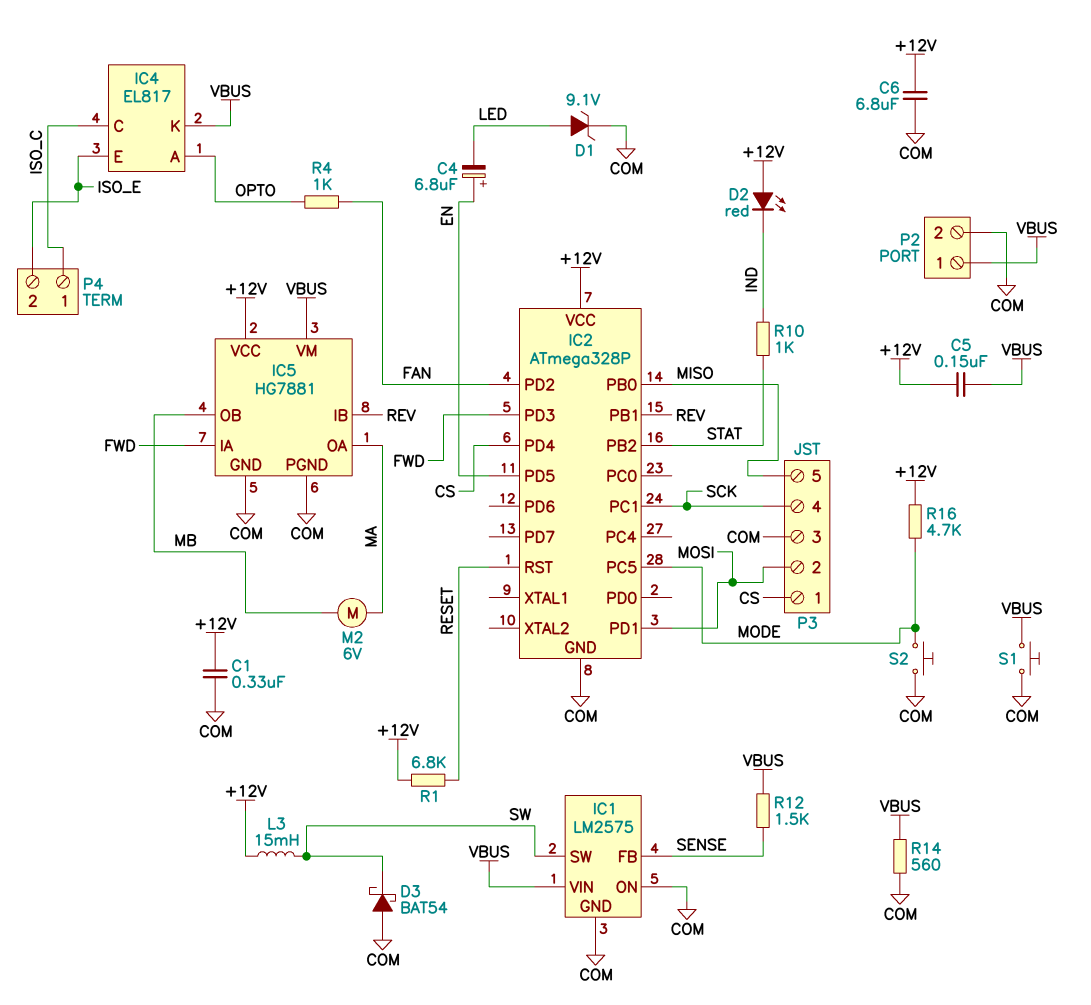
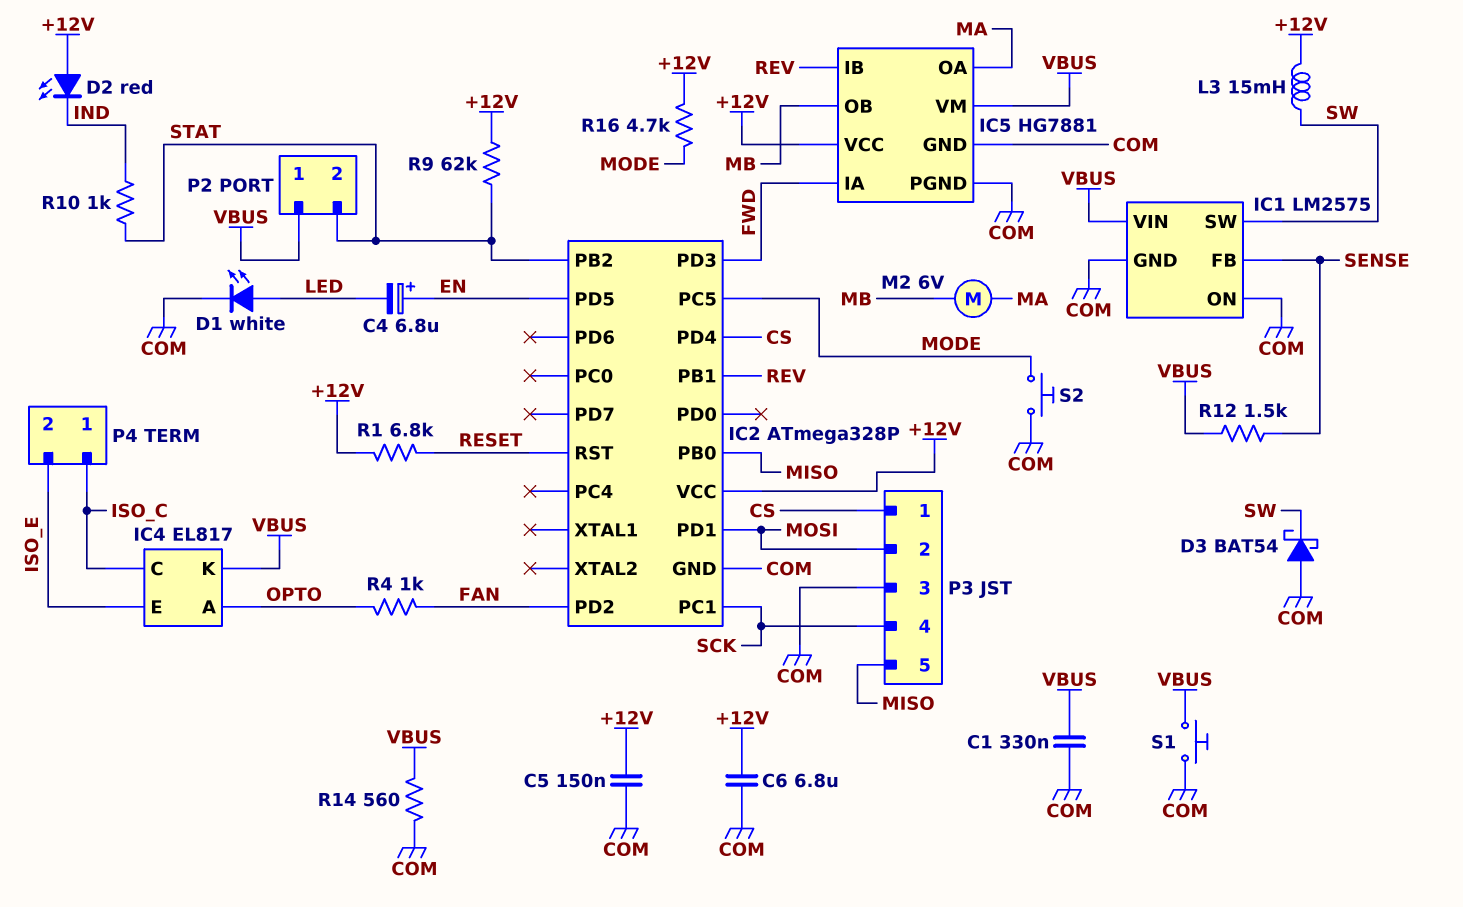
C1: 330nF (+12V, COM) -> 330nF (COM, VBUS)
C5: 150nF (+12V, VBUS) -> 150nF (+12V, COM)
D1: zener 9.1V (A LED, K COM) -> LED white (A LED, K COM)
P2 pin 2: COM -> STAT
R9: none -> 62k (+12V, STAT)

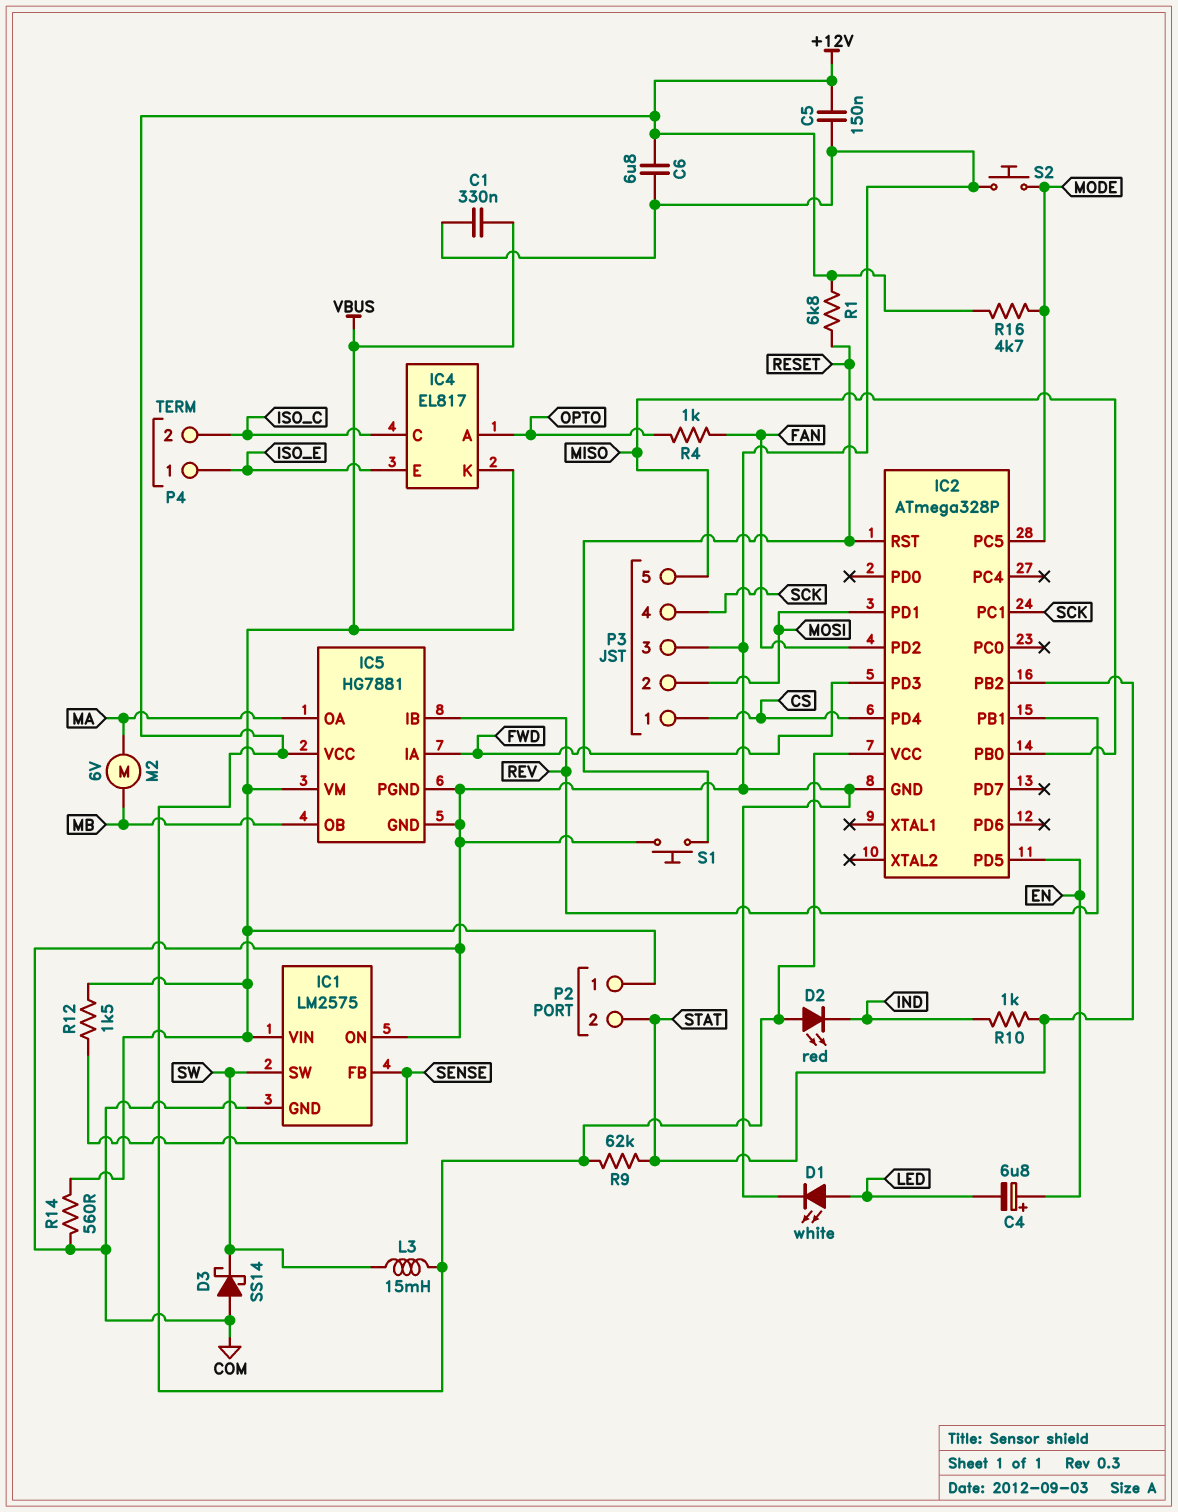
D3: schottky BAT54 (A COM, K SW) -> schottky SS14 (A COM, K SW)
P4 pin 1: ISO_C -> ISO_E
P4 pin 2: ISO_E -> ISO_C
S1: button (COM, VBUS) -> button (COM, RESET)

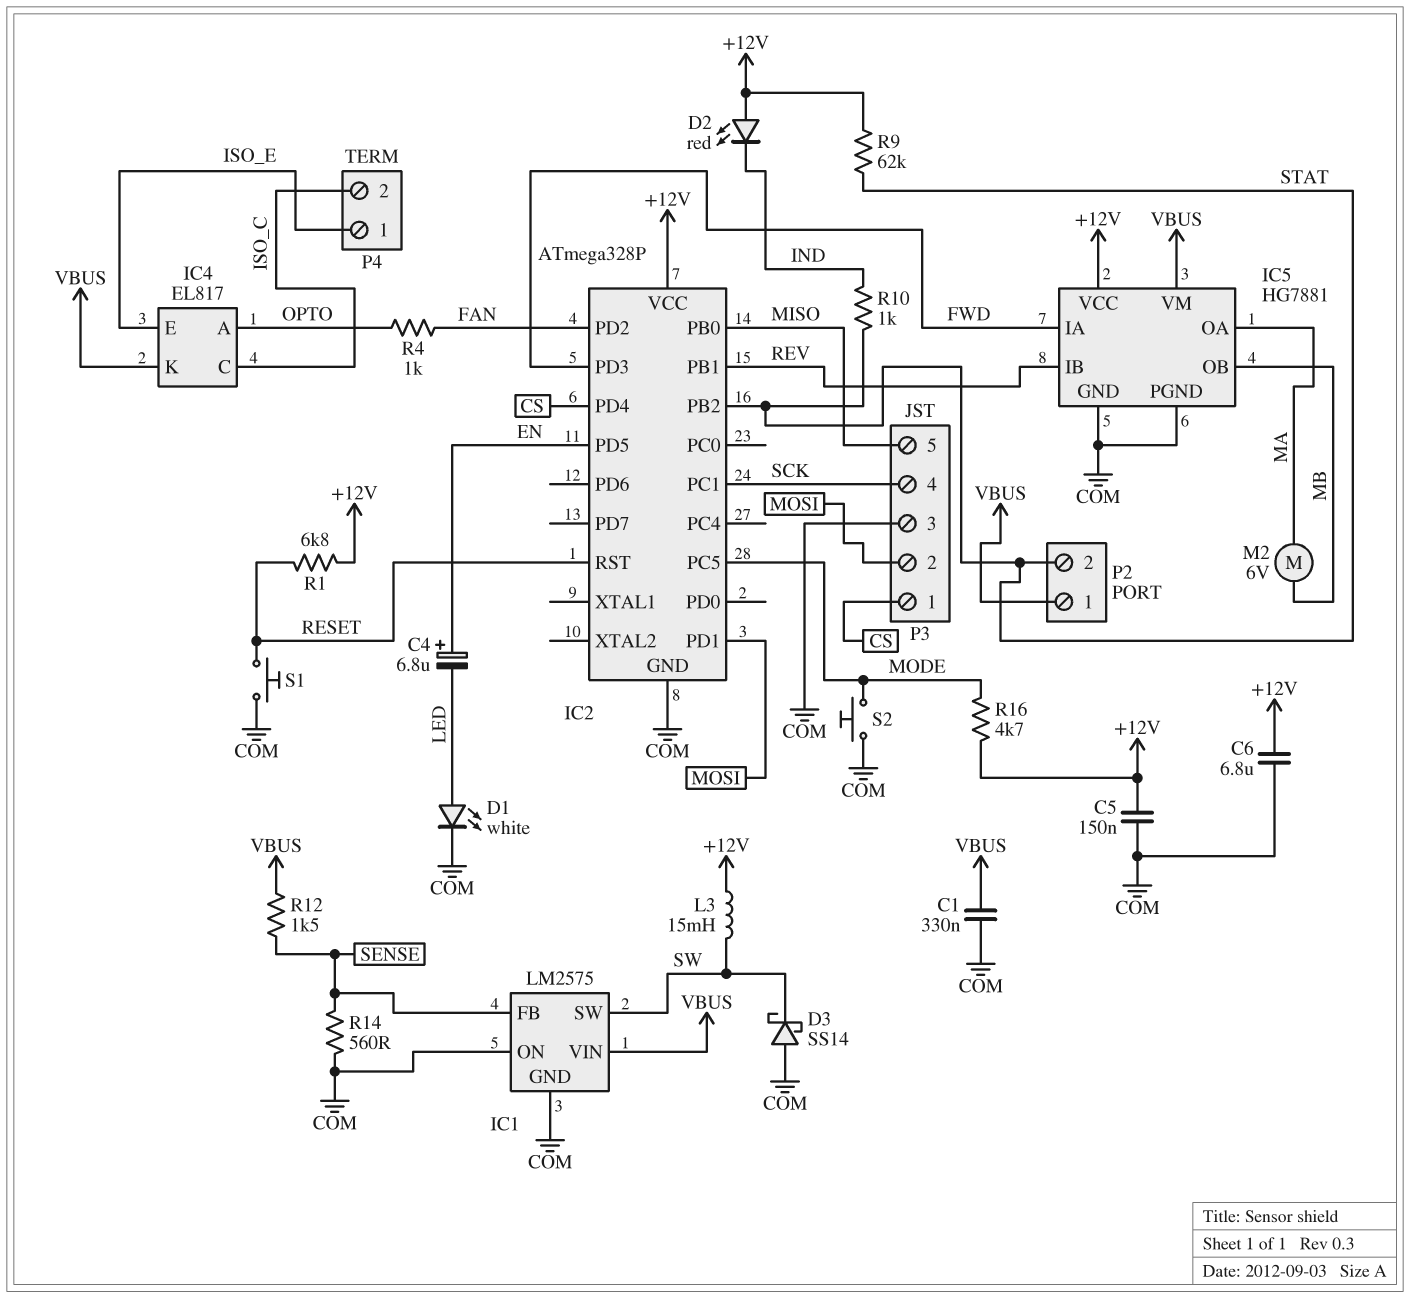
R14: 560 (COM, VBUS) -> 560 (COM, SENSE)

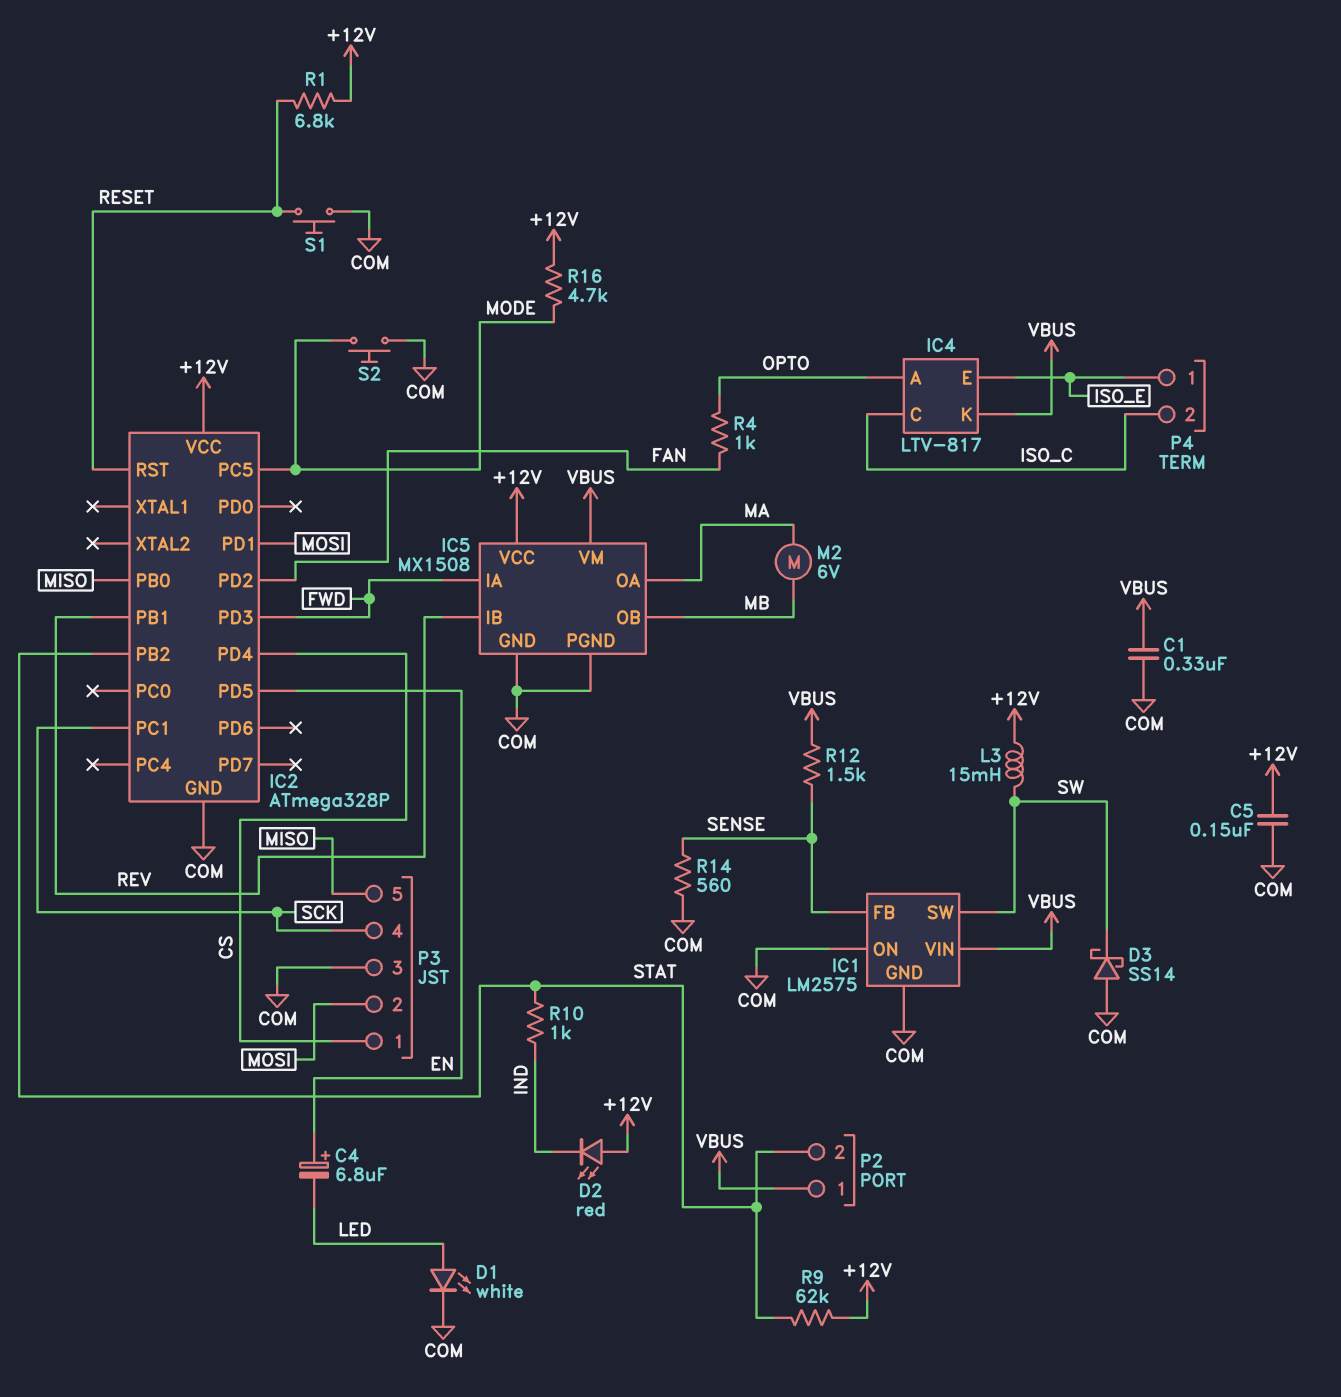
C6: 6.8uF (+12V, COM) -> none
IC4: EL817 -> LTV-817
IC5: HG7881 -> MX1508

